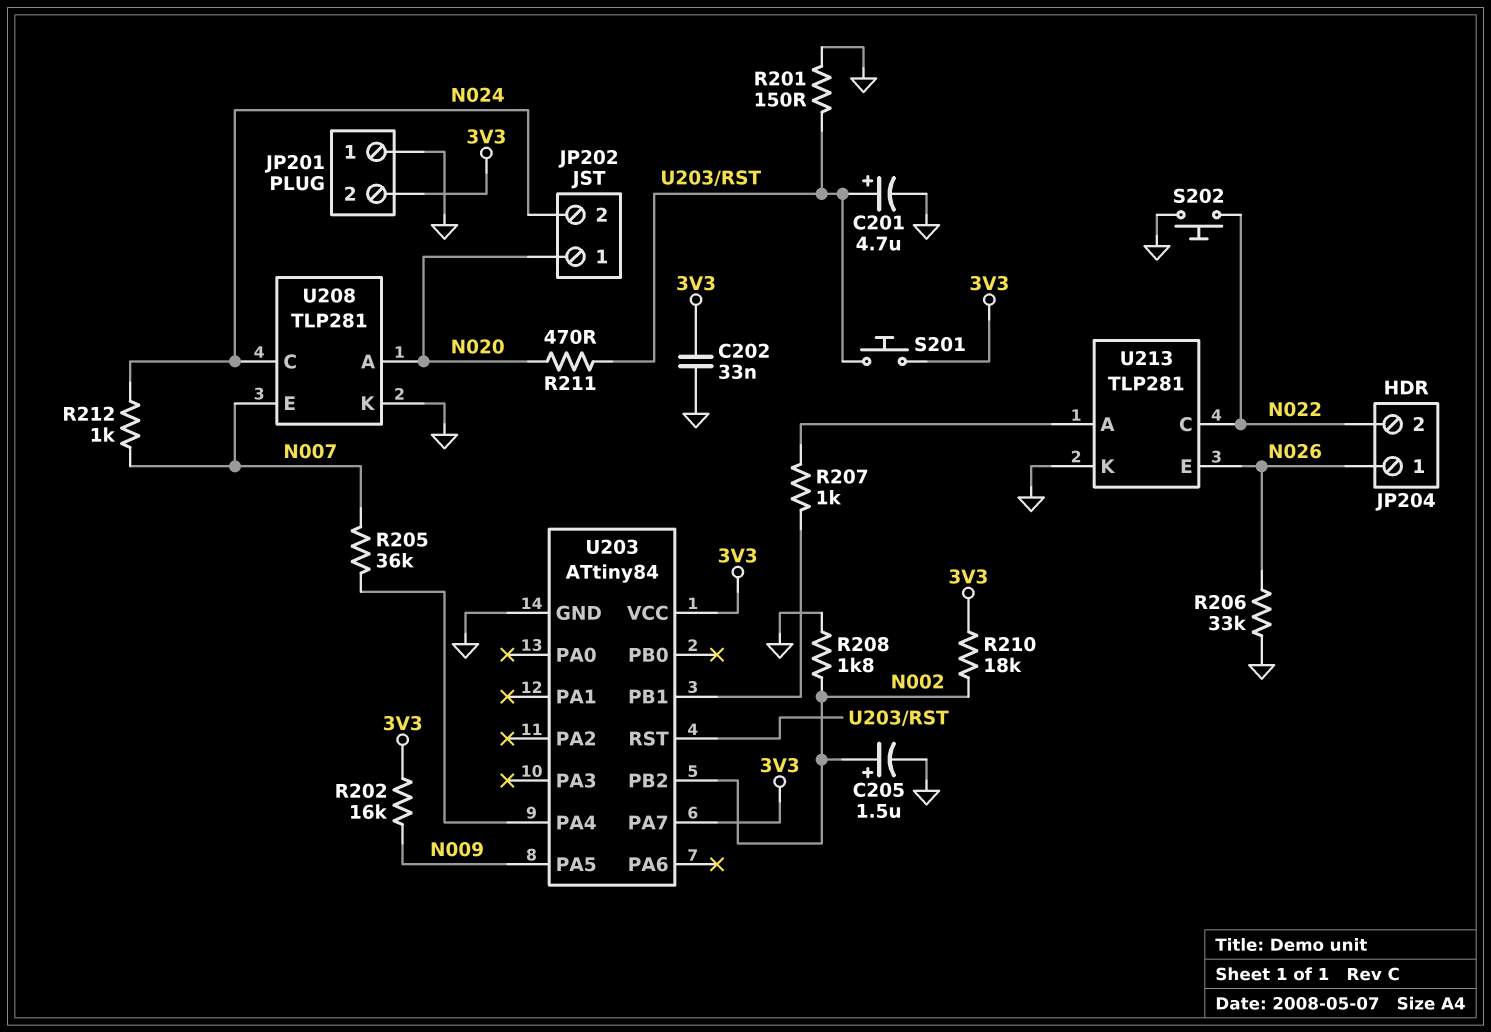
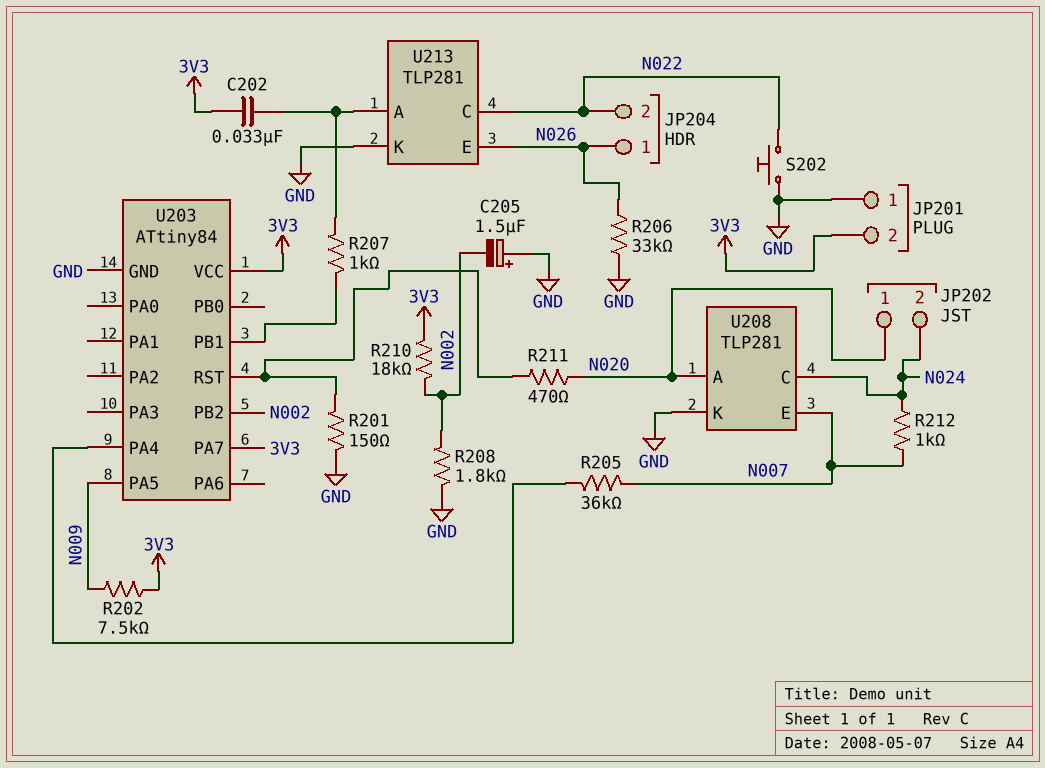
C201: 4.7uF (plus U203/RST, minus GND) -> none
C202: 33nF (3V3, GND) -> 33nF (3V3, U213/A)
C205: 1.5uF (plus N002, minus GND) -> 1.5uF (plus GND, minus N002)
R202: 16k (3V3, N009) -> 7.5k (3V3, N009)
S201: button (3V3, U203/RST) -> none

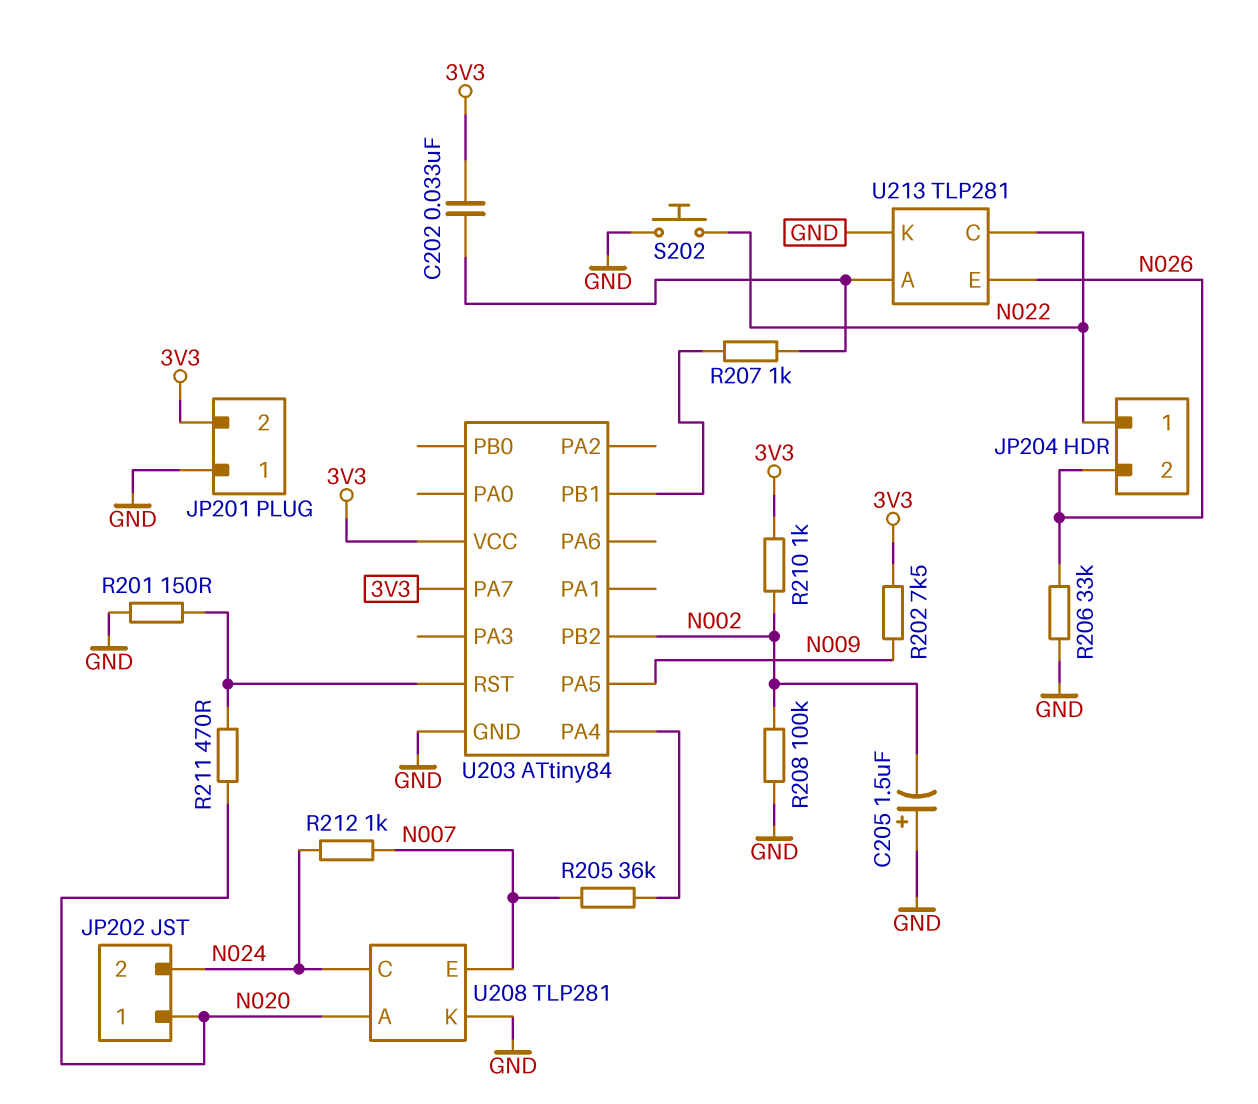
JP204 pin 1: N026 -> N022
JP204 pin 2: N022 -> N026
R208: 1.8k (GND, N002) -> 100k (GND, N002)
R210: 18k (3V3, N002) -> 1k (3V3, N002)

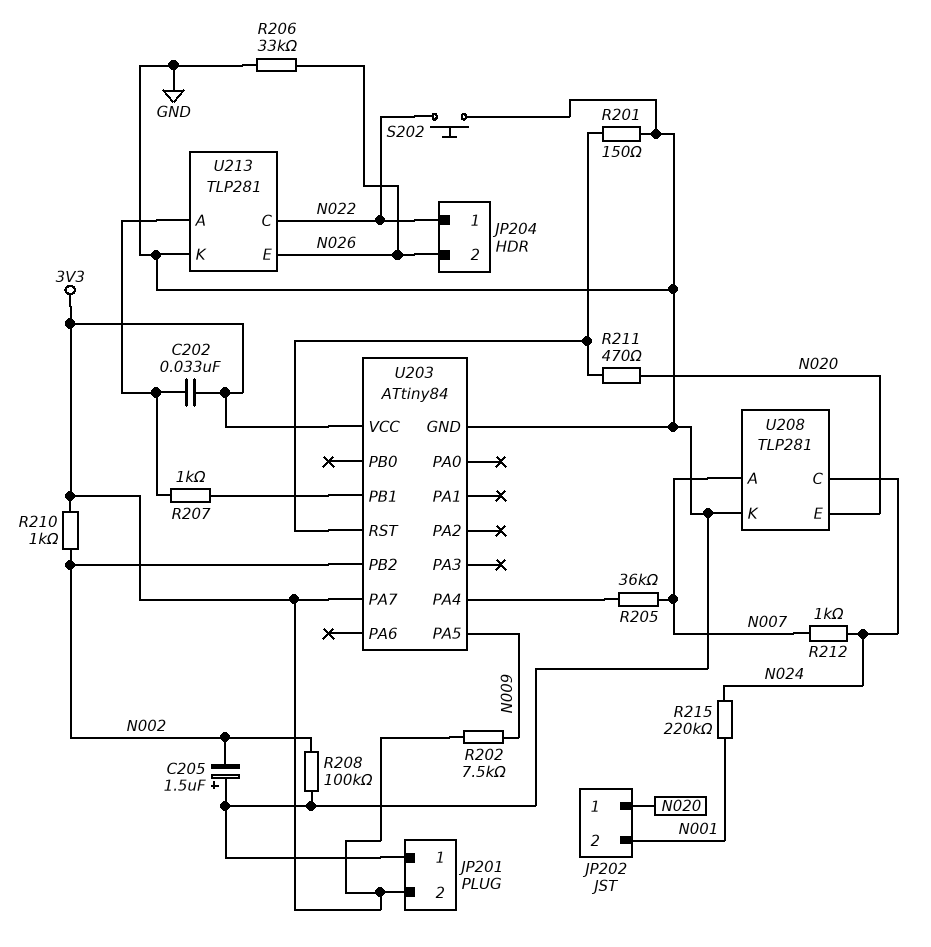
JP202 pin 2: N024 -> N001
R215: none -> 220k (N001, N024)
U208 pin A: N020 -> N007
U208 pin E: N007 -> N020

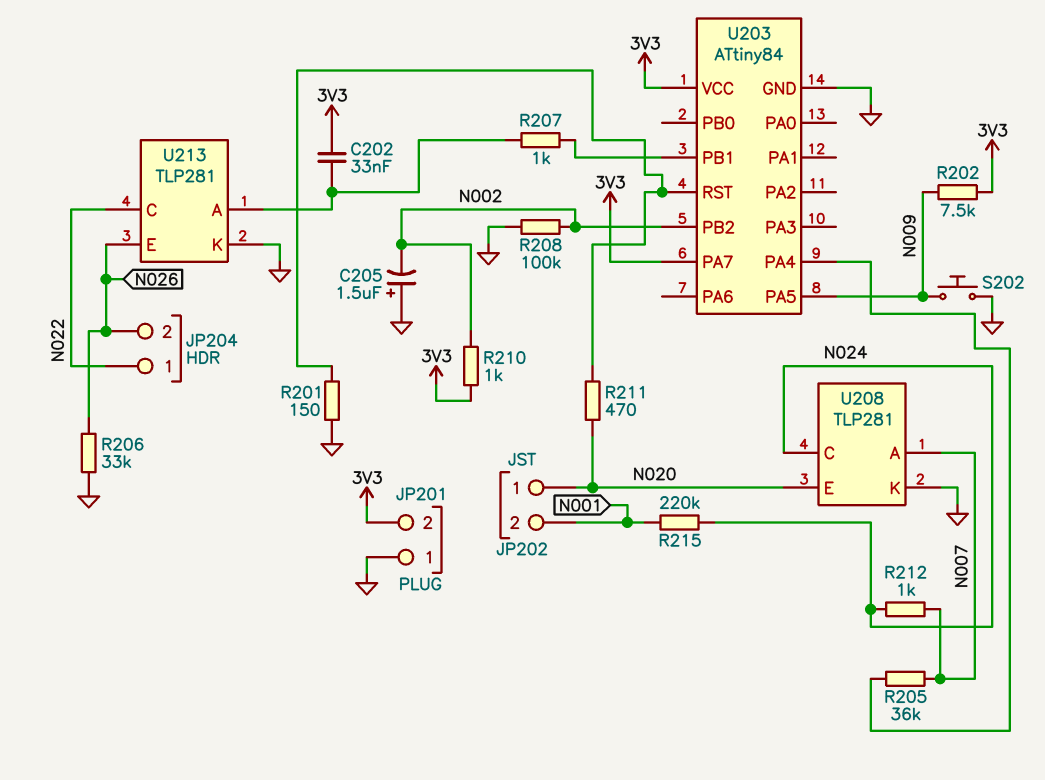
S202: button (GND, N022) -> button (GND, N009)

